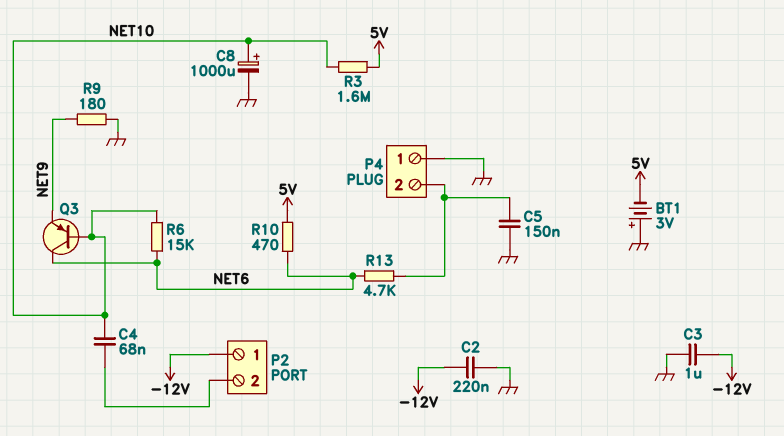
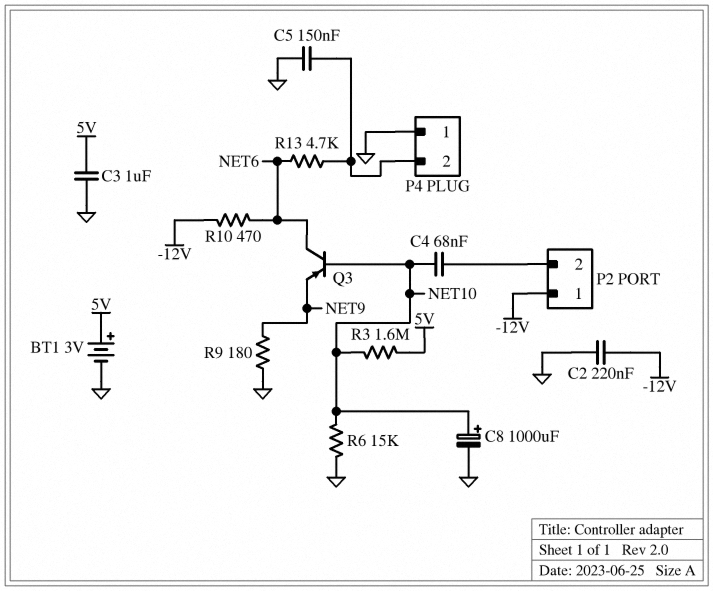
BT1: 3V (plus GND, minus 5V) -> 3V (plus 5V, minus GND)
C3: 1uF (-12V, GND) -> 1uF (5V, GND)
R6: 15k (NET6, NET10) -> 15k (GND, NET10)
R10: 470 (5V, NET6) -> 470 (-12V, NET6)

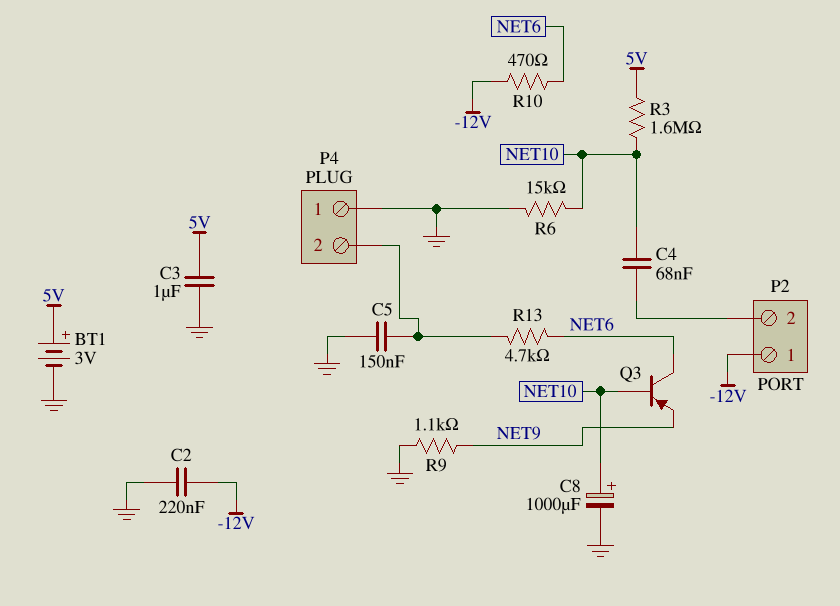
R9: 180 (GND, NET9) -> 1.1k (GND, NET9)

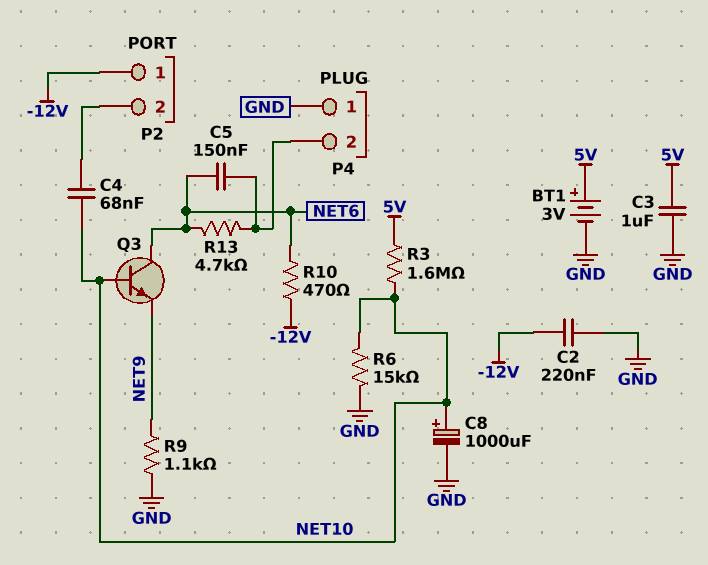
C5: 150nF (GND, P4/2) -> 150nF (NET6, P4/2)
Q3: PNP (B NET10, C NET6, E NET9) -> NPN (B NET10, C NET6, E NET9)

